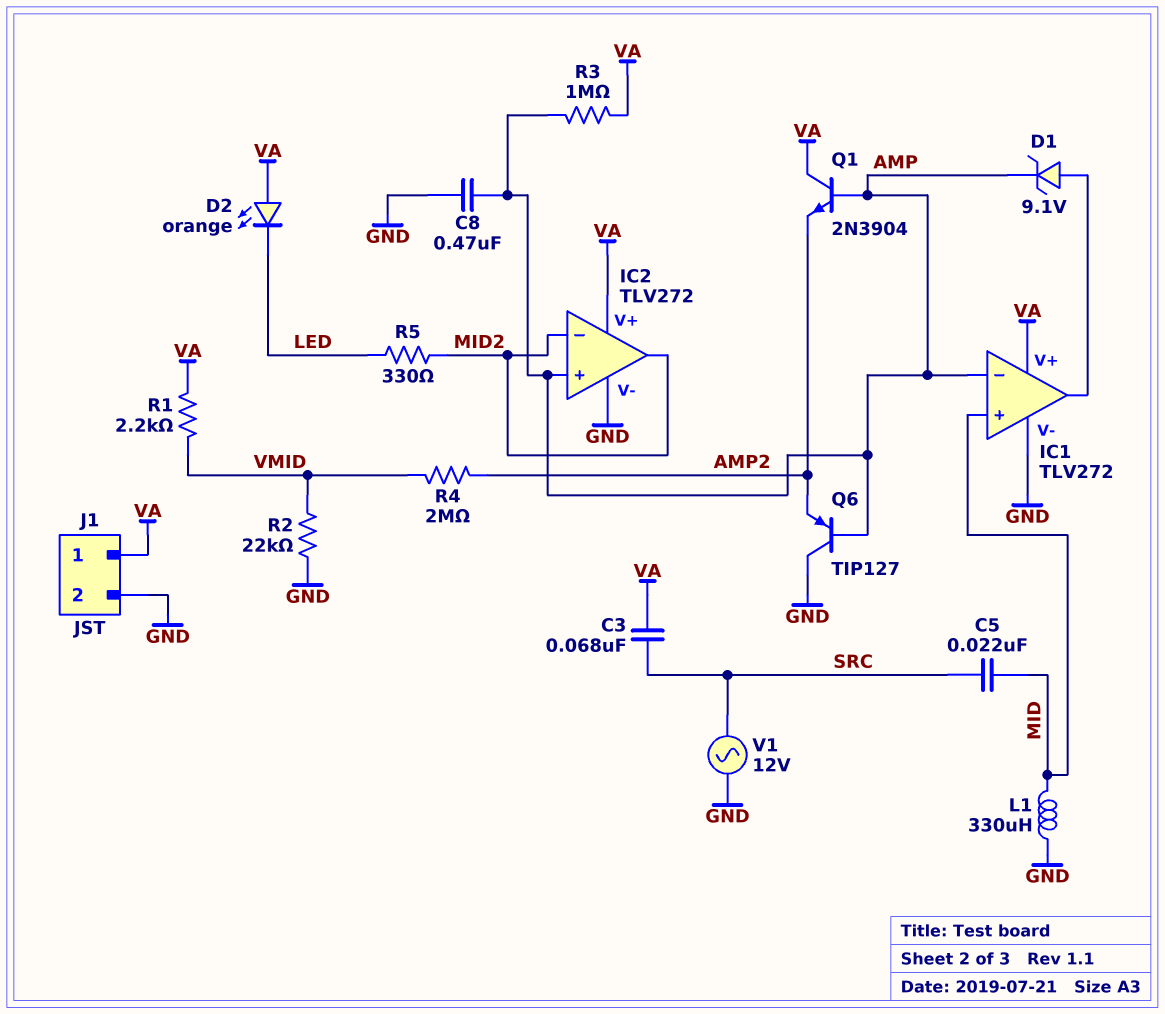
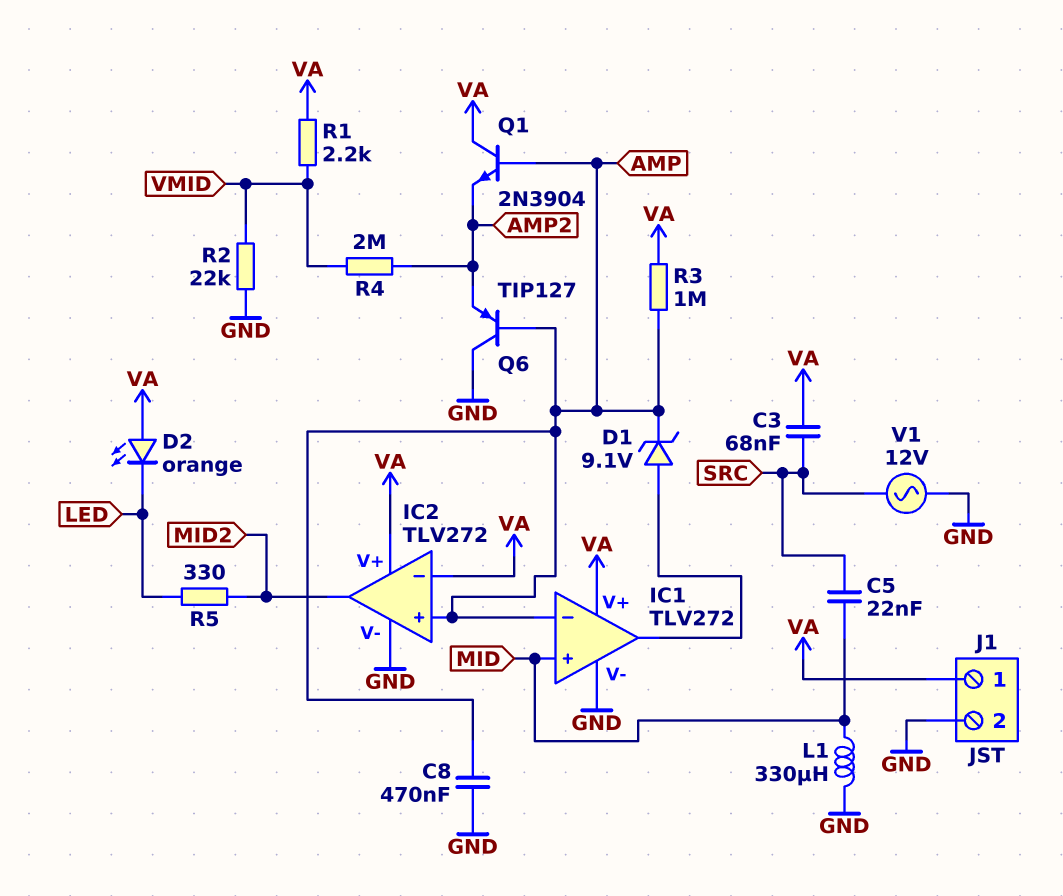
IC2 pin in-: MID2 -> VA

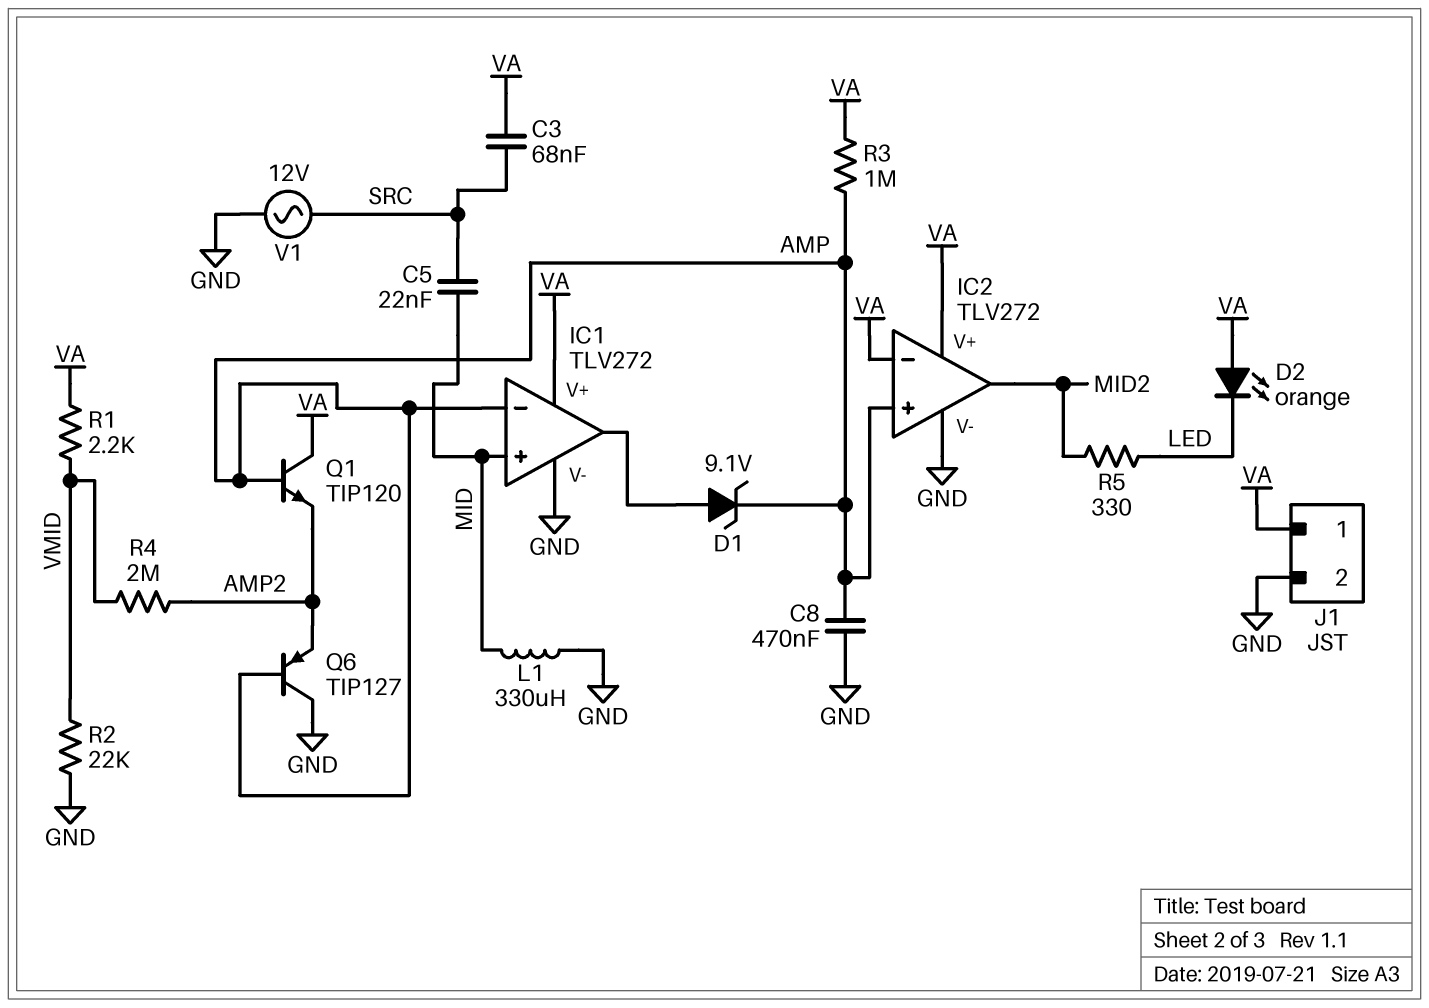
Q1: NPN 2N3904 (B AMP, C VA, E AMP2) -> NPN TIP120 (B AMP, C VA, E AMP2)

